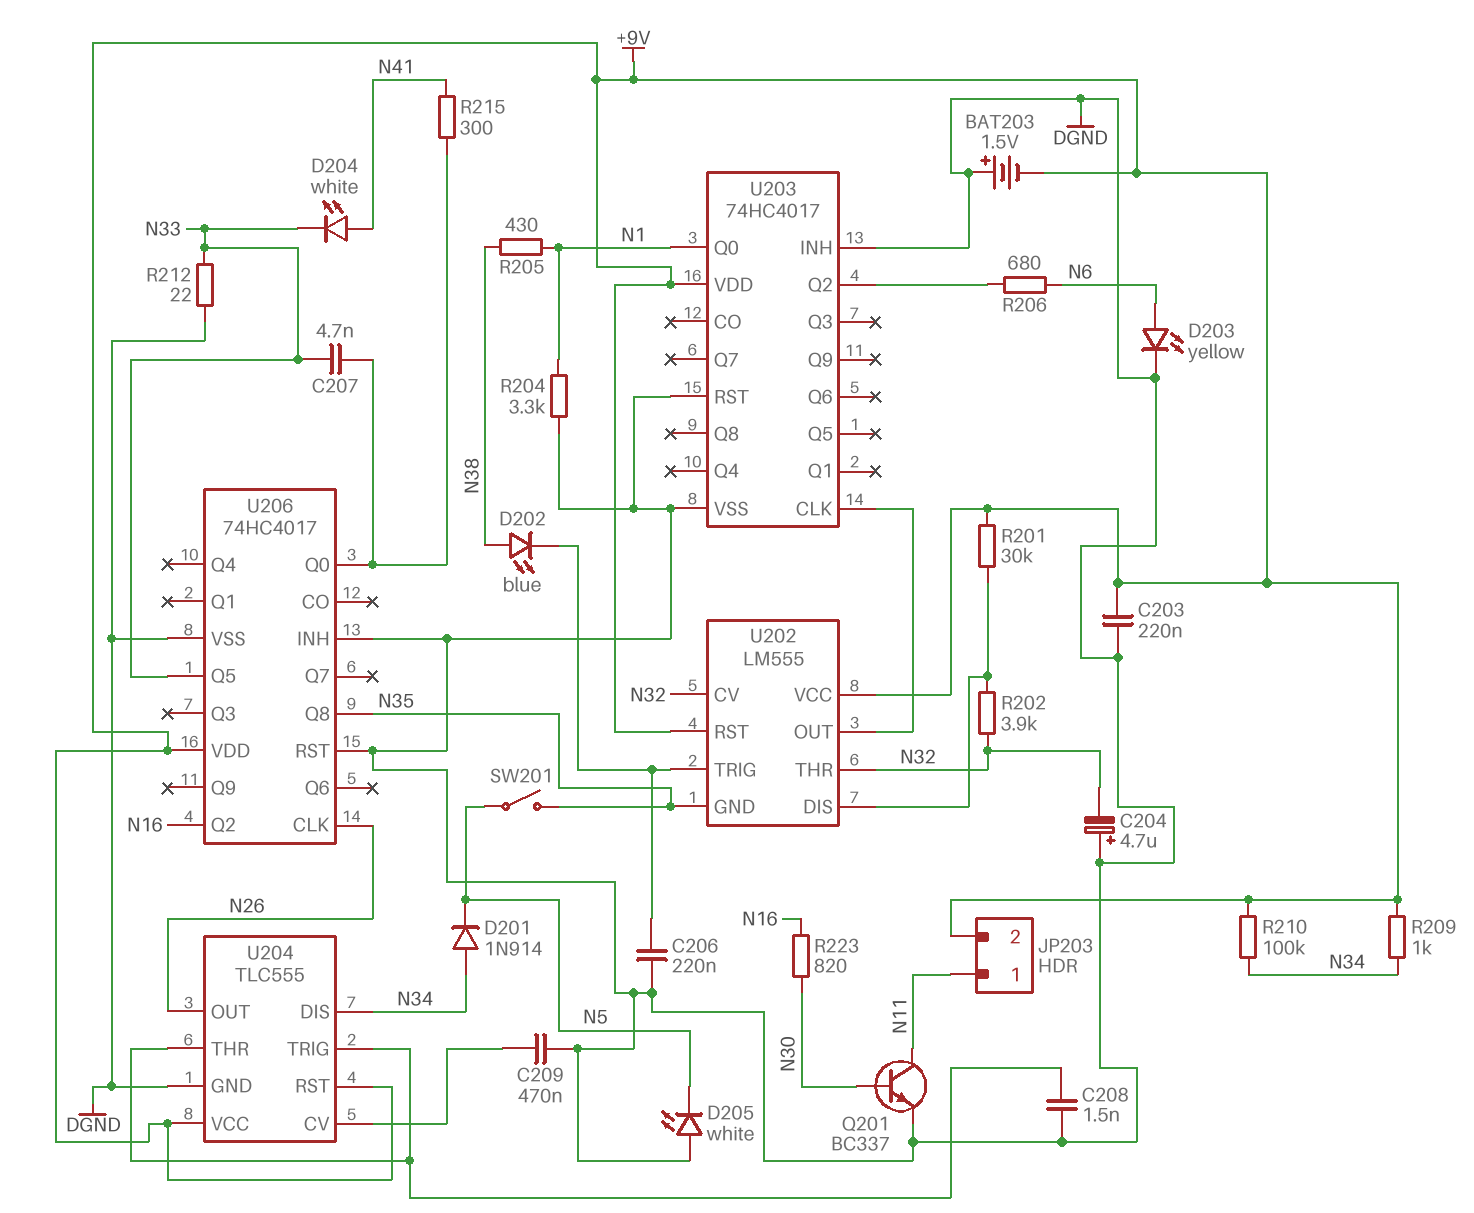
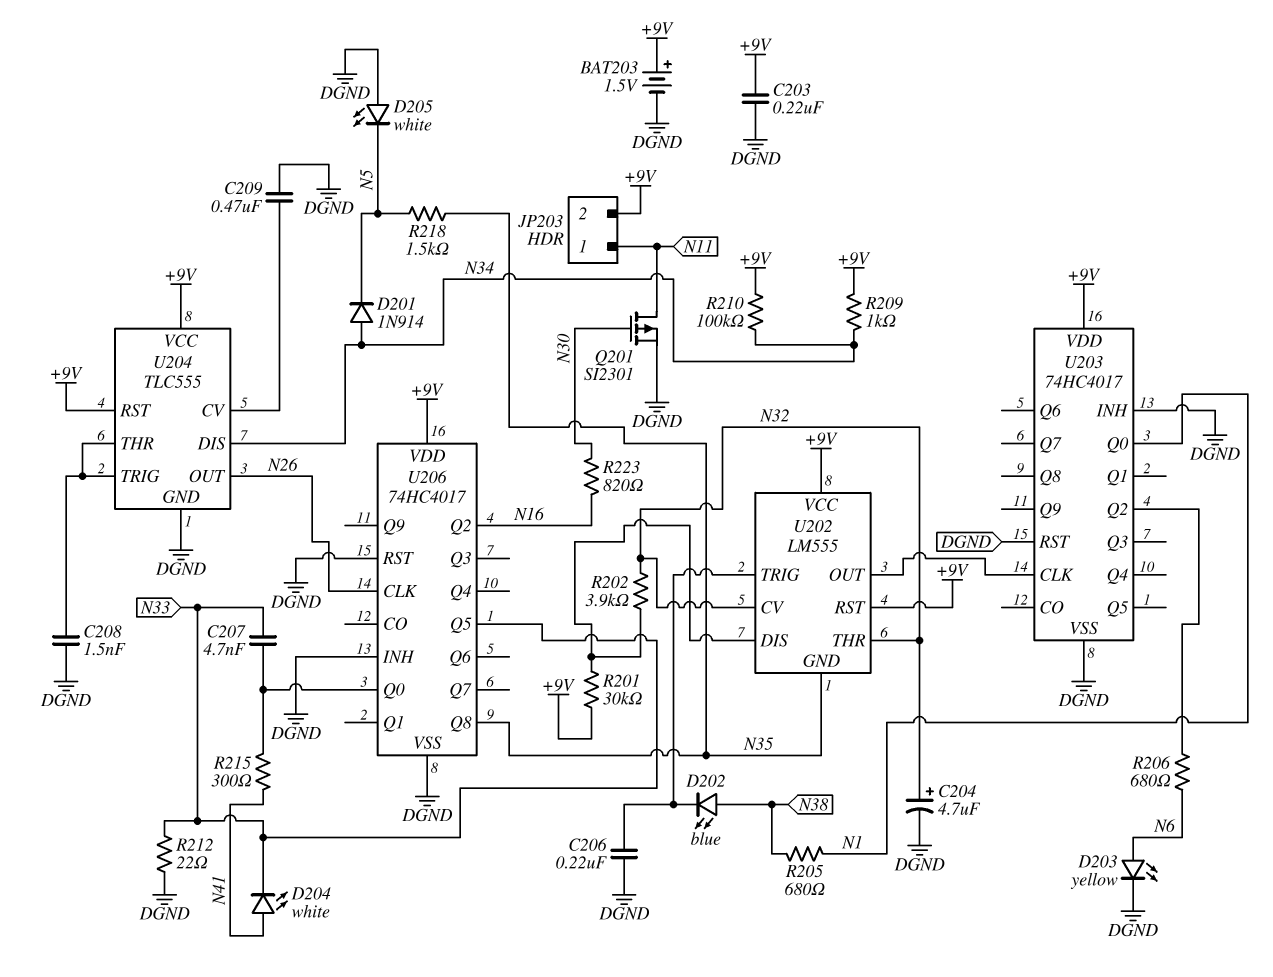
BAT203: 1.5V (plus DGND, minus +9V) -> 1.5V (plus +9V, minus DGND)
C204: 4.7uF (plus DGND, minus N32) -> 4.7uF (plus N32, minus DGND)
Q201: NPN BC337 (B N30, C N11, E DGND) -> PMOS SI2301 (G N30, D N11, S DGND)
R204: 3.3k (DGND, N1) -> none
R205: 430 (N1, N38) -> 680 (N1, N38)
R218: none -> 1.5k (N5, N35)
SW201: switch (N5, N35) -> none

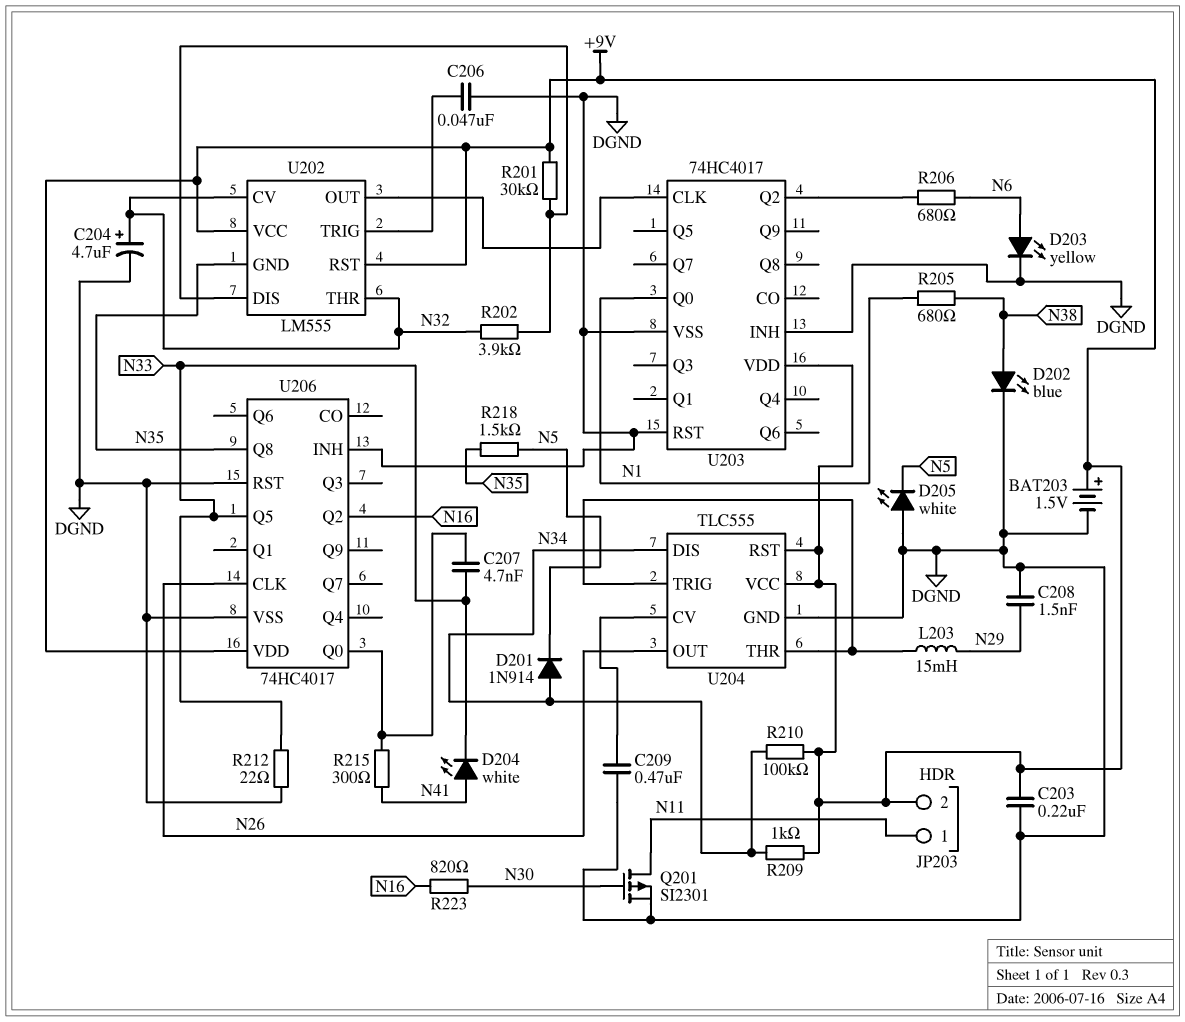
C206: 220nF (DGND, U202/TRIG) -> 47nF (DGND, U202/TRIG)
C208: 1.5nF (DGND, U204/THR) -> 1.5nF (DGND, N29)
D202: LED blue (A N38, K U202/TRIG) -> LED blue (A N38, K DGND)
L203: none -> 15mH (N29, U204/THR)

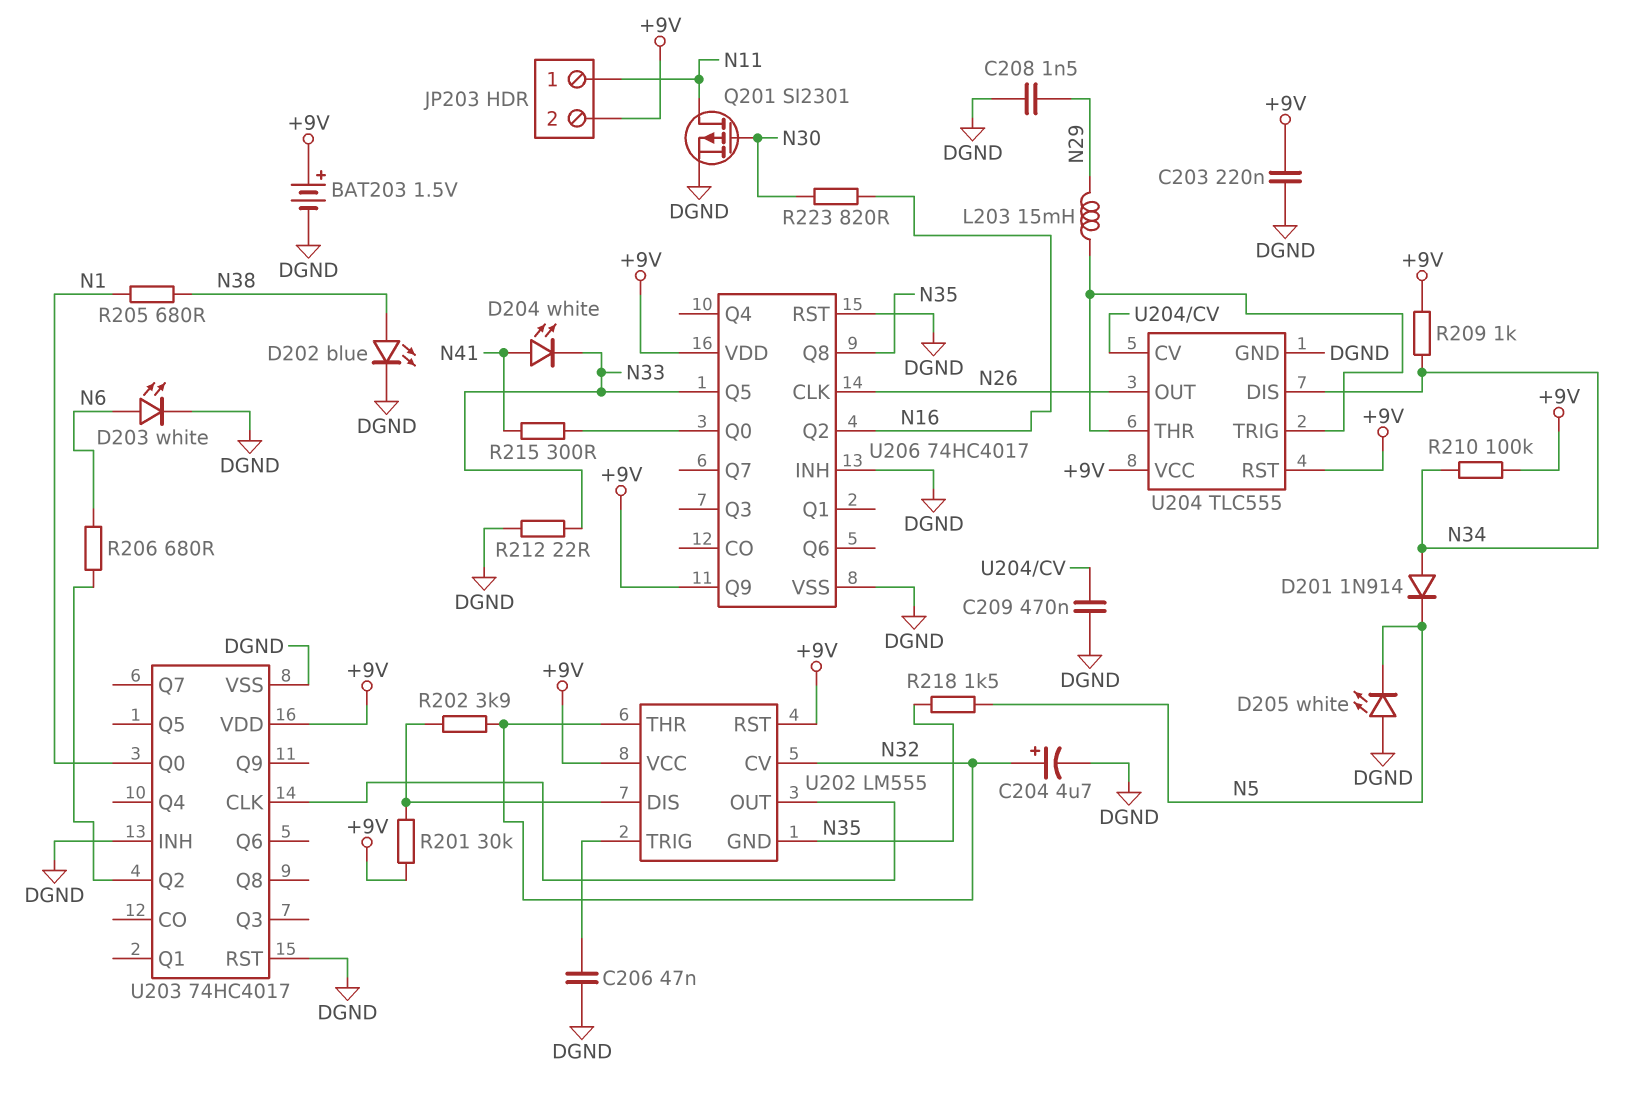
C207: 4.7nF (N33, U206/Q0) -> none
D203: LED yellow (A N6, K DGND) -> LED white (A N6, K DGND)
U206 pin Q9: none -> +9V

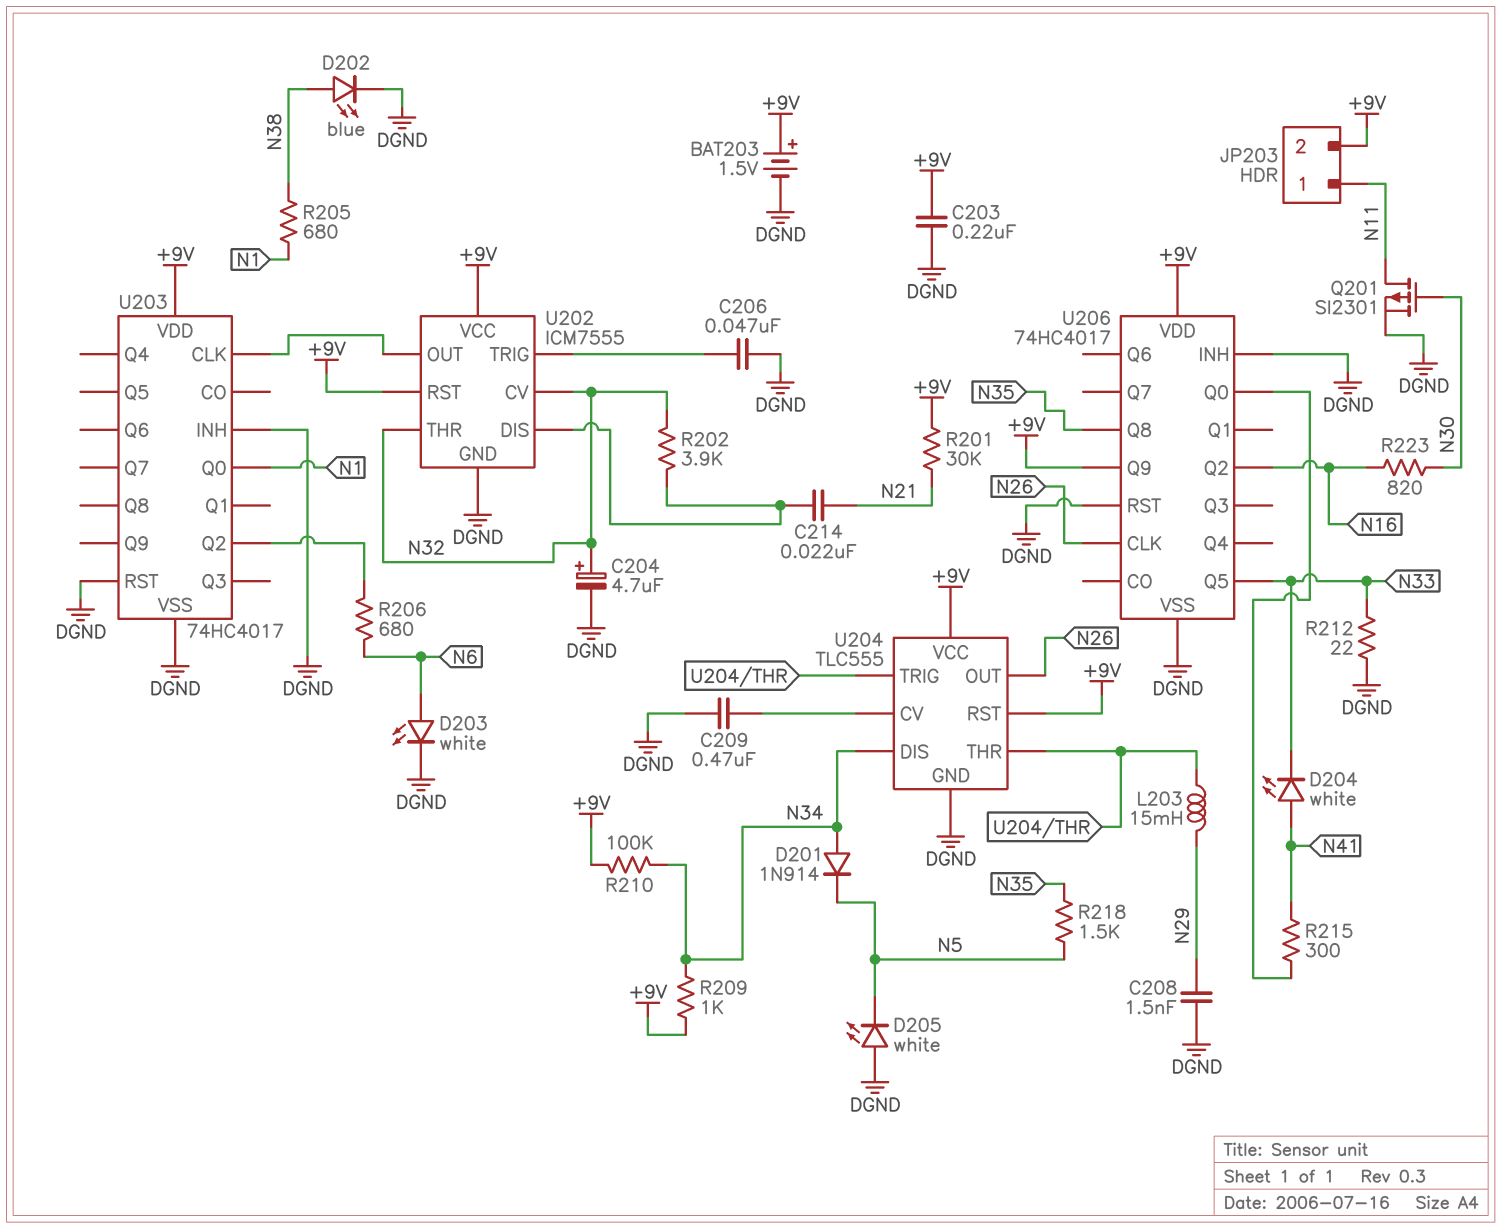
C214: none -> 22nF (N21, U202/DIS)
R201: 30k (+9V, U202/DIS) -> 30k (+9V, N21)
U202: LM555 -> ICM7555
U202 pin GND: N35 -> DGND

